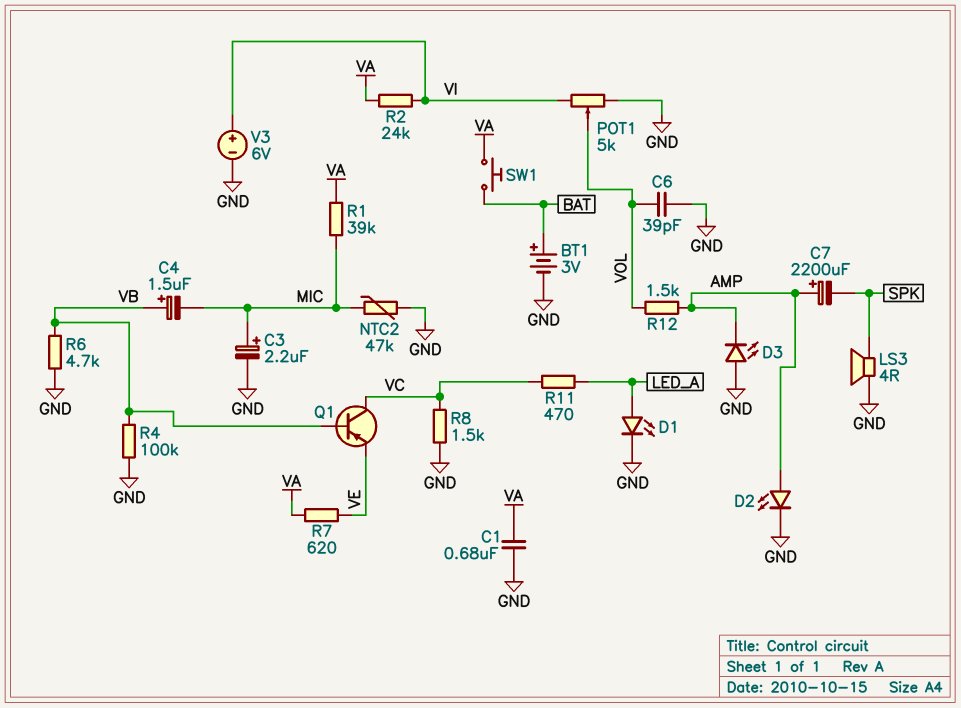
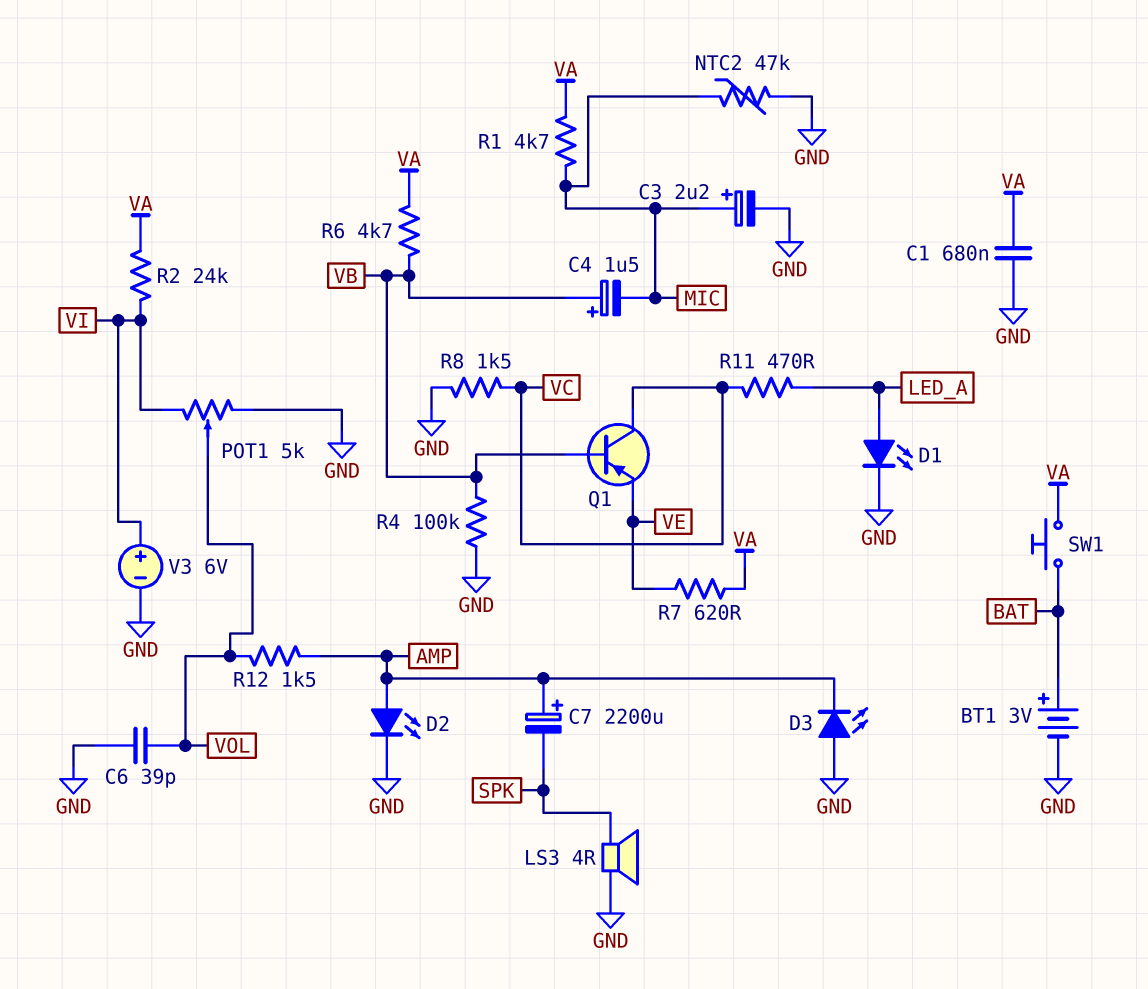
R1: 39k (MIC, VA) -> 4.7k (MIC, VA)
R6: 4.7k (GND, VB) -> 4.7k (VA, VB)

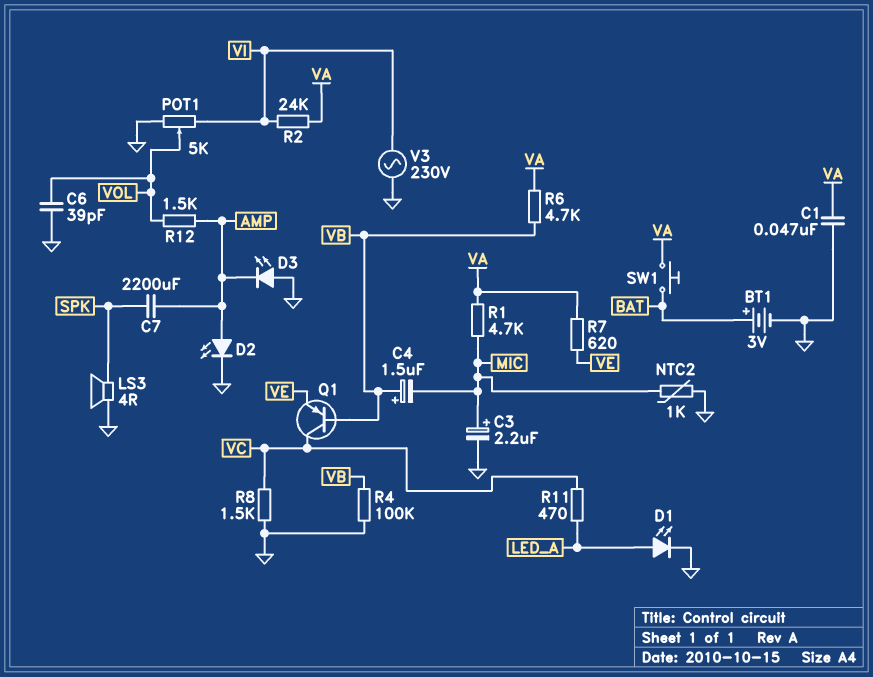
C1: 680nF (GND, VA) -> 47nF (GND, VA)
C7: 2200uF (plus AMP, minus SPK) -> 2200uF (AMP, SPK)
NTC2: 47k (GND, MIC) -> 1k (GND, MIC)
V3: 6V (plus VI, minus GND) -> AC 230V (GND, VI)

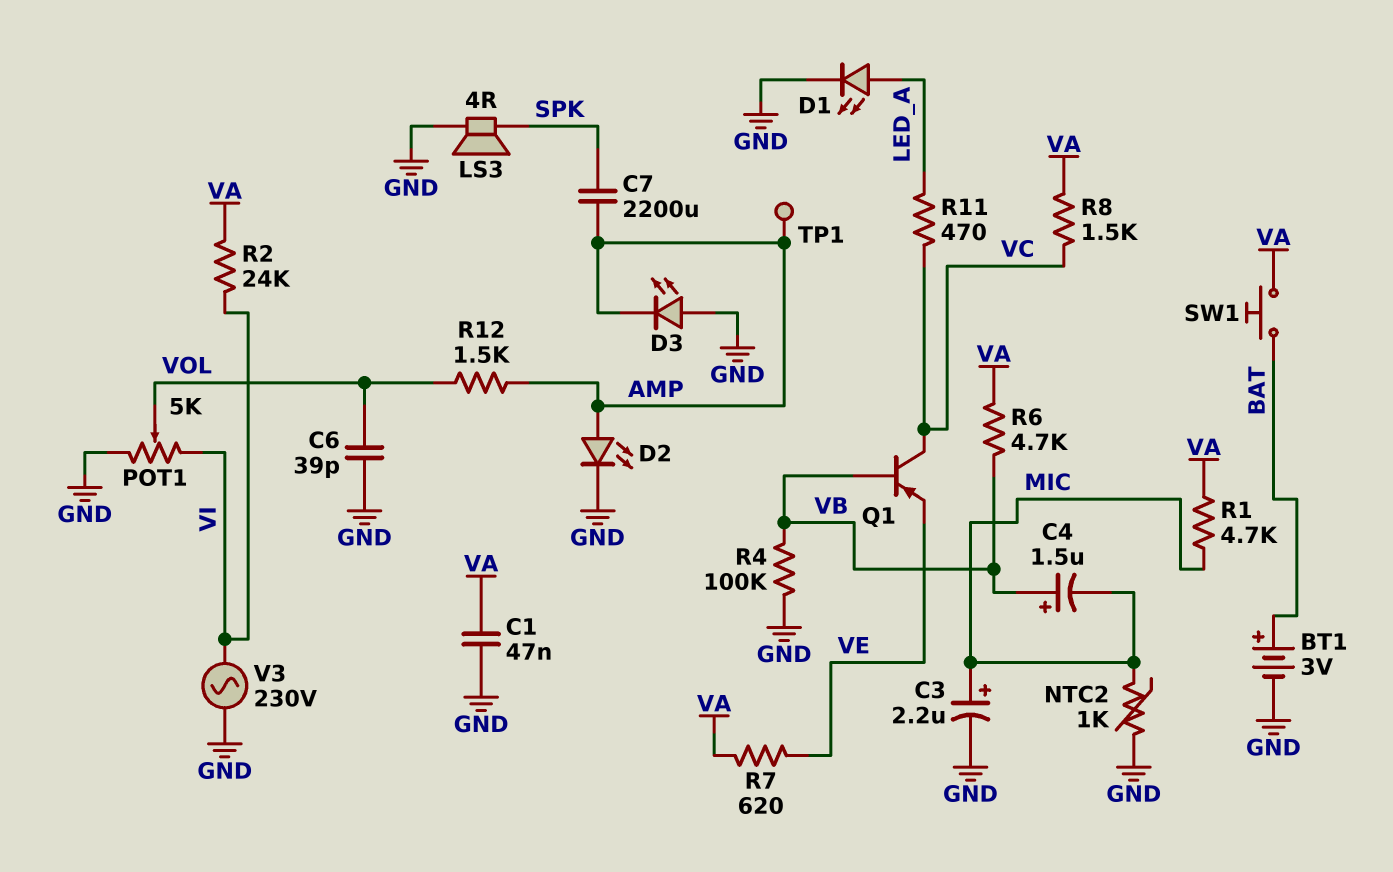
R8: 1.5k (GND, VC) -> 1.5k (VA, VC)
TP1: none -> test point (AMP)

